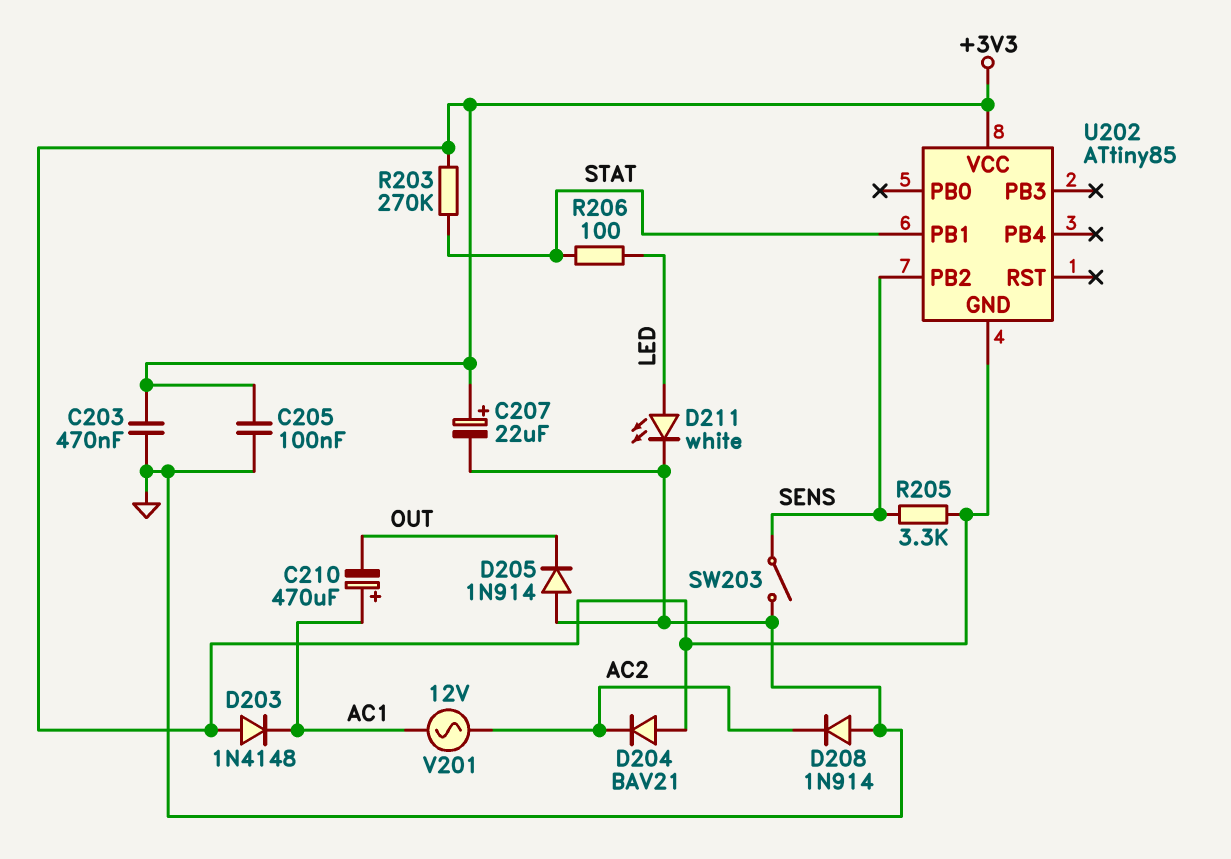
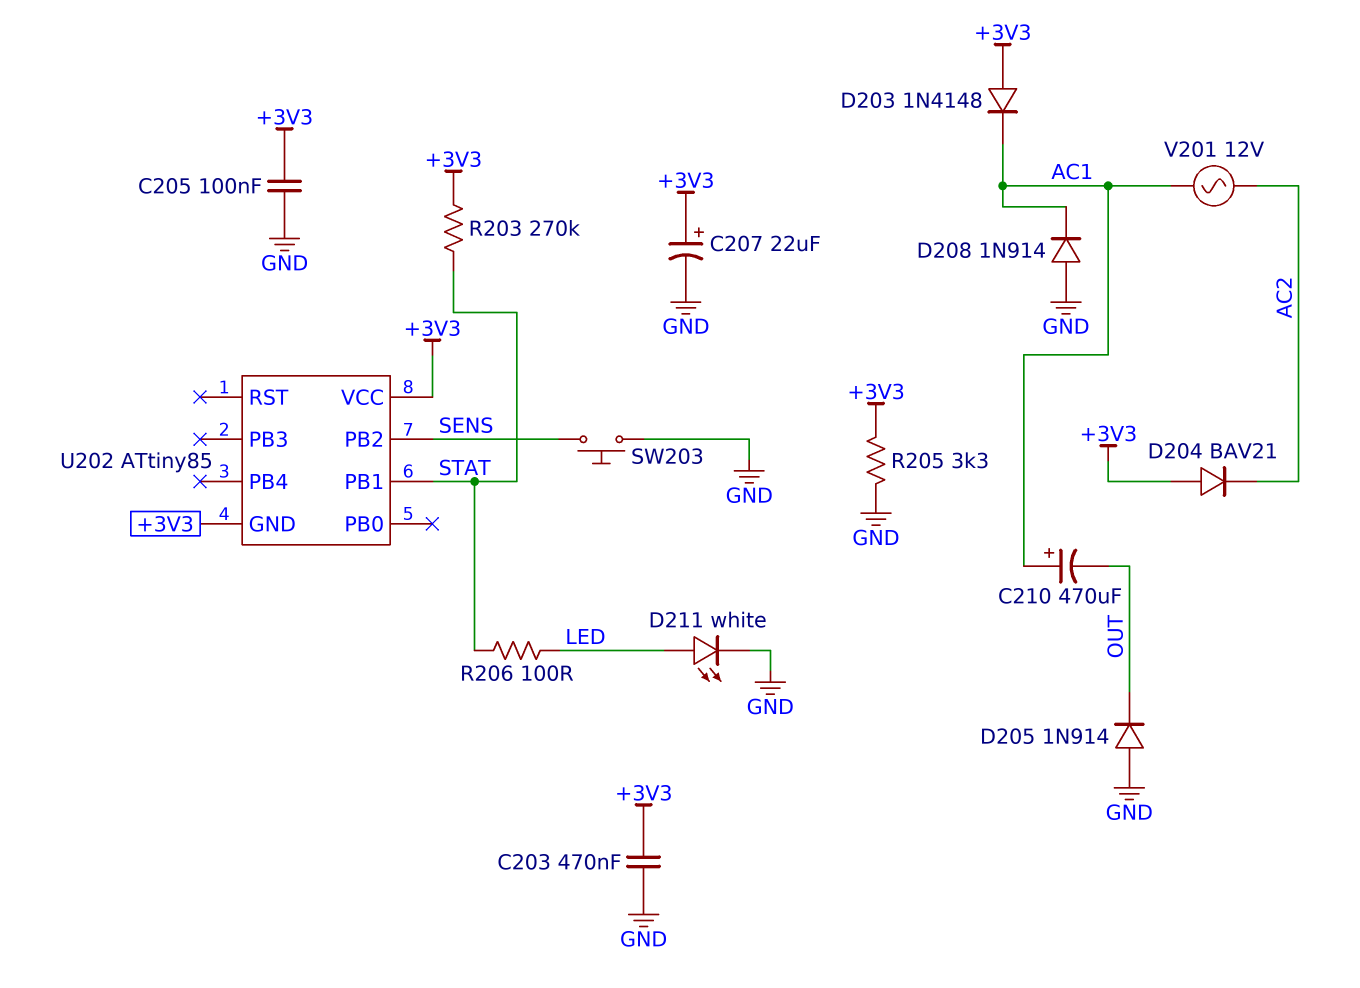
D208: diode 1N914 (A GND, K AC2) -> diode 1N914 (A GND, K AC1)
R205: 3.3k (+3V3, SENS) -> 3.3k (+3V3, GND)
SW203: switch (GND, SENS) -> button (GND, SENS)

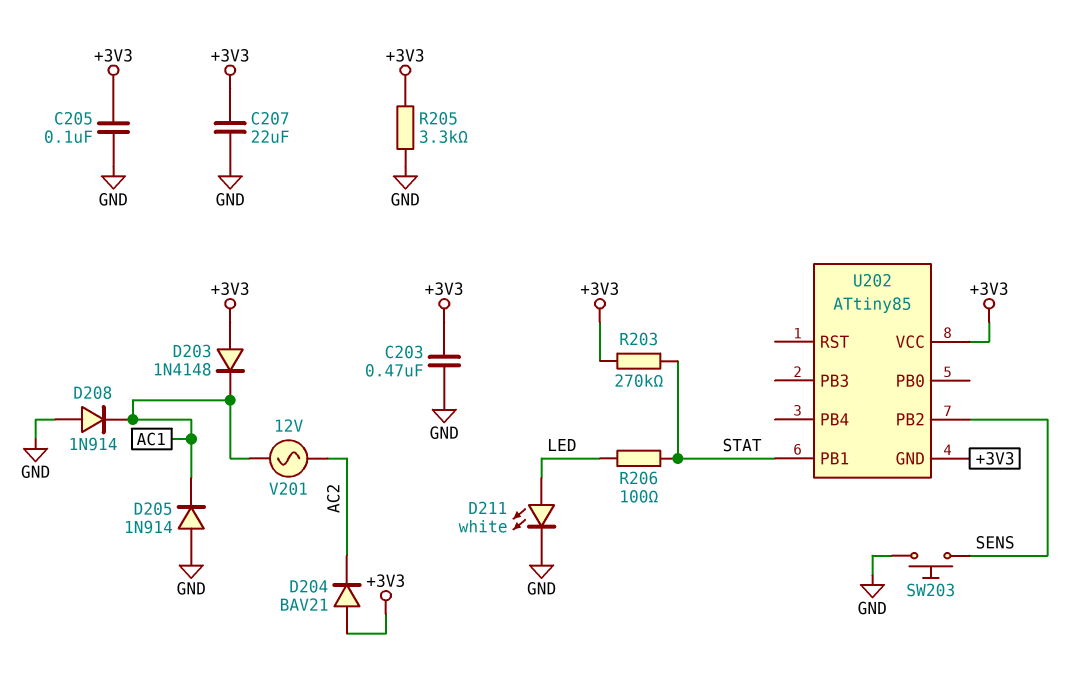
C207: 22uF (plus +3V3, minus GND) -> 22uF (+3V3, GND)
C210: 470uF (plus AC1, minus OUT) -> none
D205: diode 1N914 (A GND, K OUT) -> diode 1N914 (A GND, K AC1)

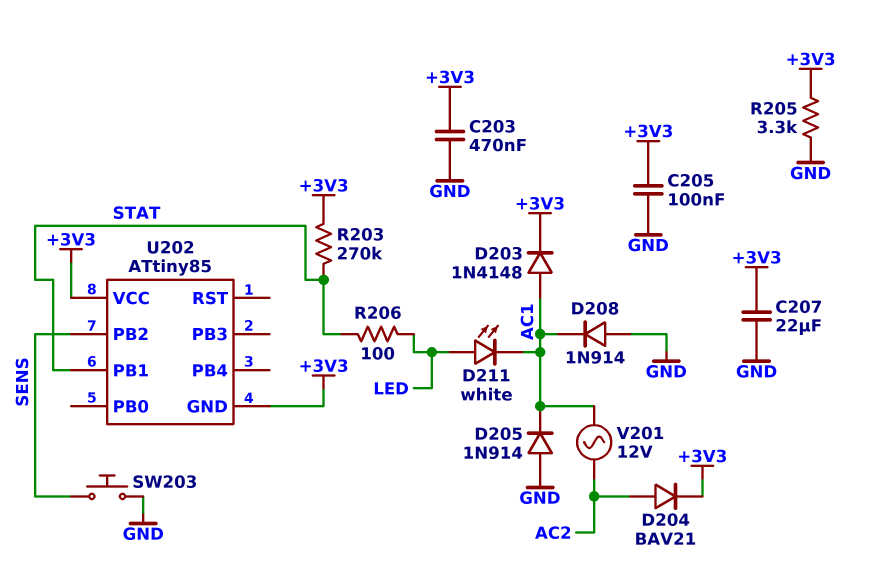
D203: diode 1N4148 (A +3V3, K AC1) -> diode 1N4148 (A AC1, K +3V3)
D204: diode BAV21 (A +3V3, K AC2) -> diode BAV21 (A AC2, K +3V3)
D211: LED white (A LED, K GND) -> LED white (A LED, K AC1)

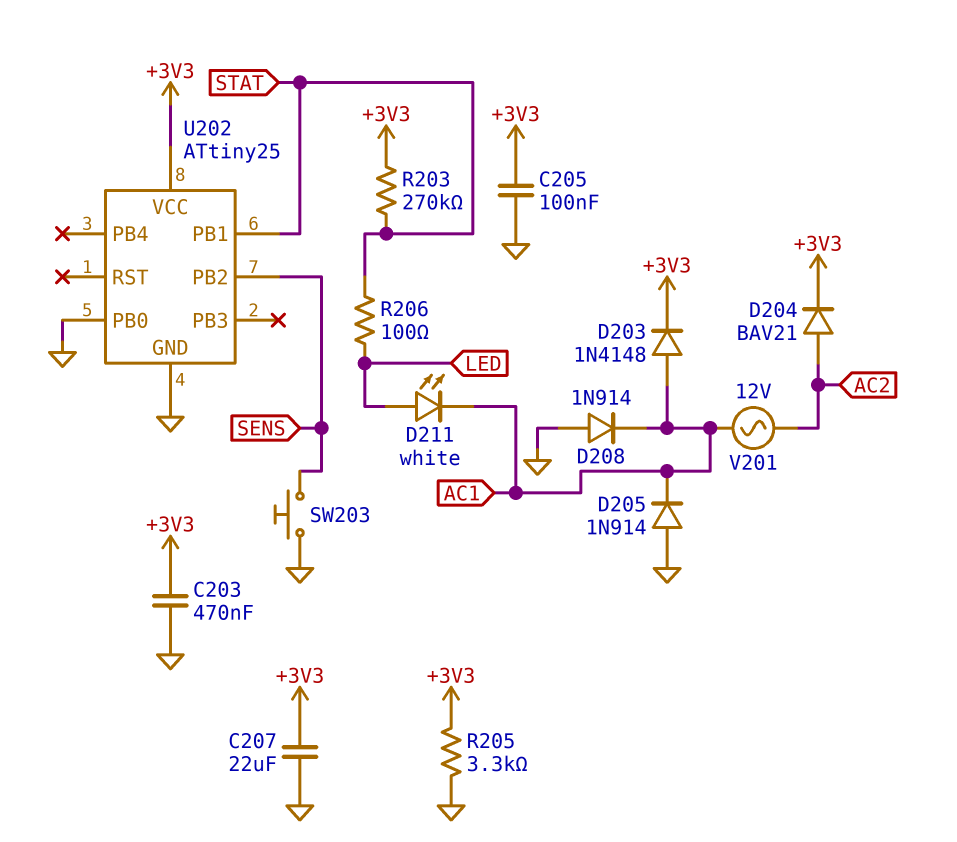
U202: ATtiny85 -> ATtiny25
U202 pin GND: +3V3 -> GND
U202 pin PB0: none -> GND

